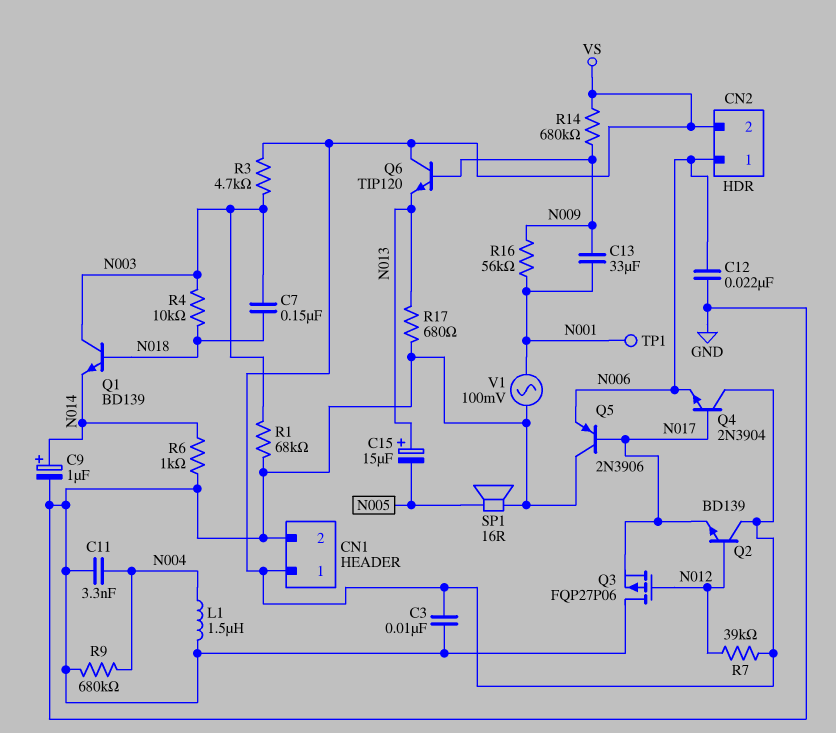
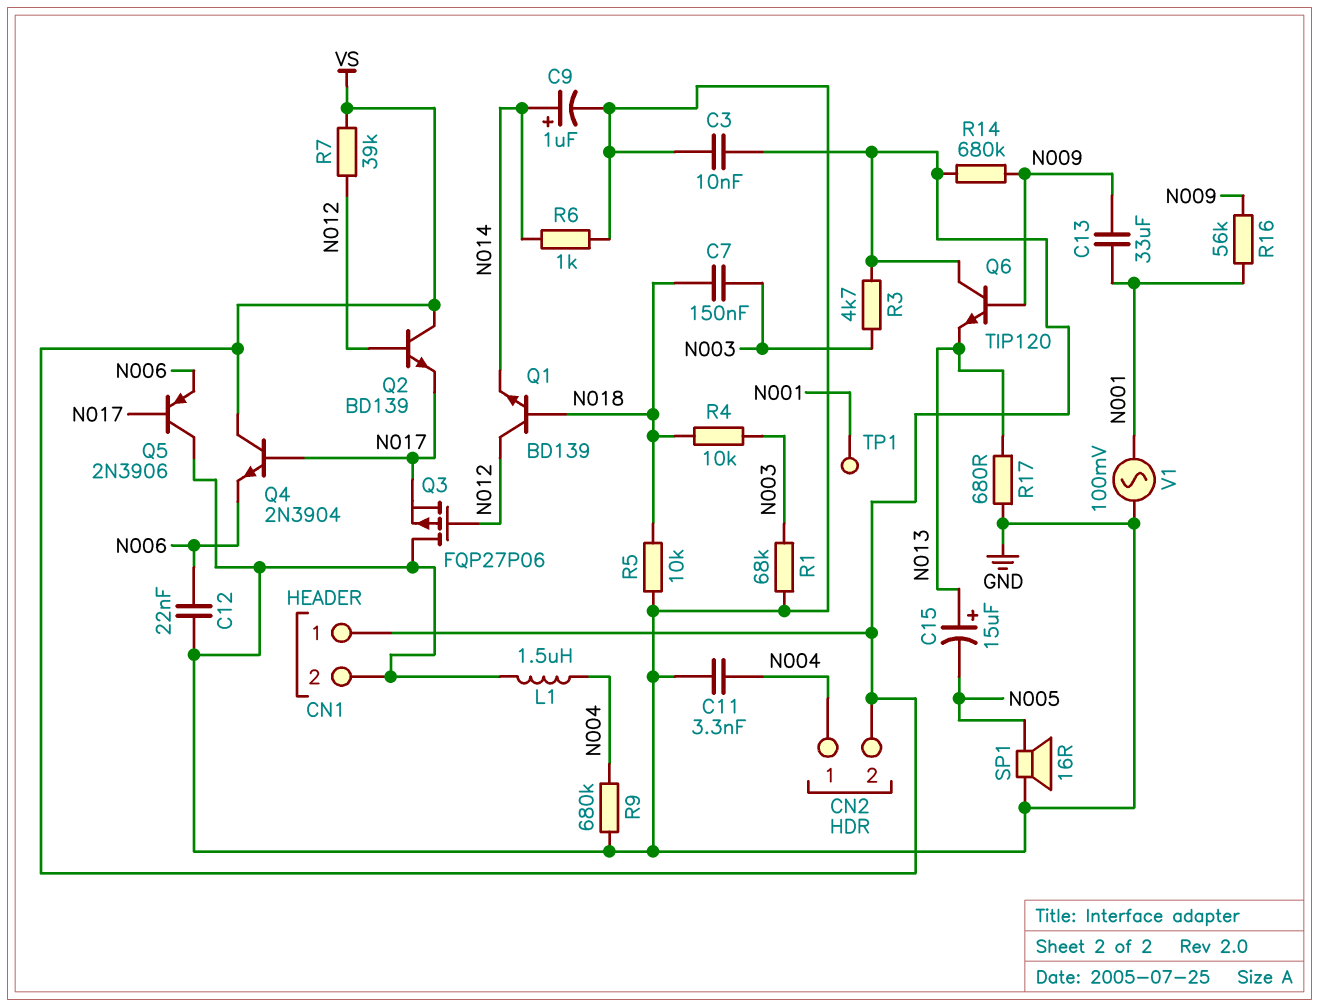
CN2 pin 1: N006 -> N004
Q1: NPN BD139 (B N018, C N003, E N014) -> NPN BD139 (B N018, C N012, E N014)
R5: none -> 10k (GND, N018)

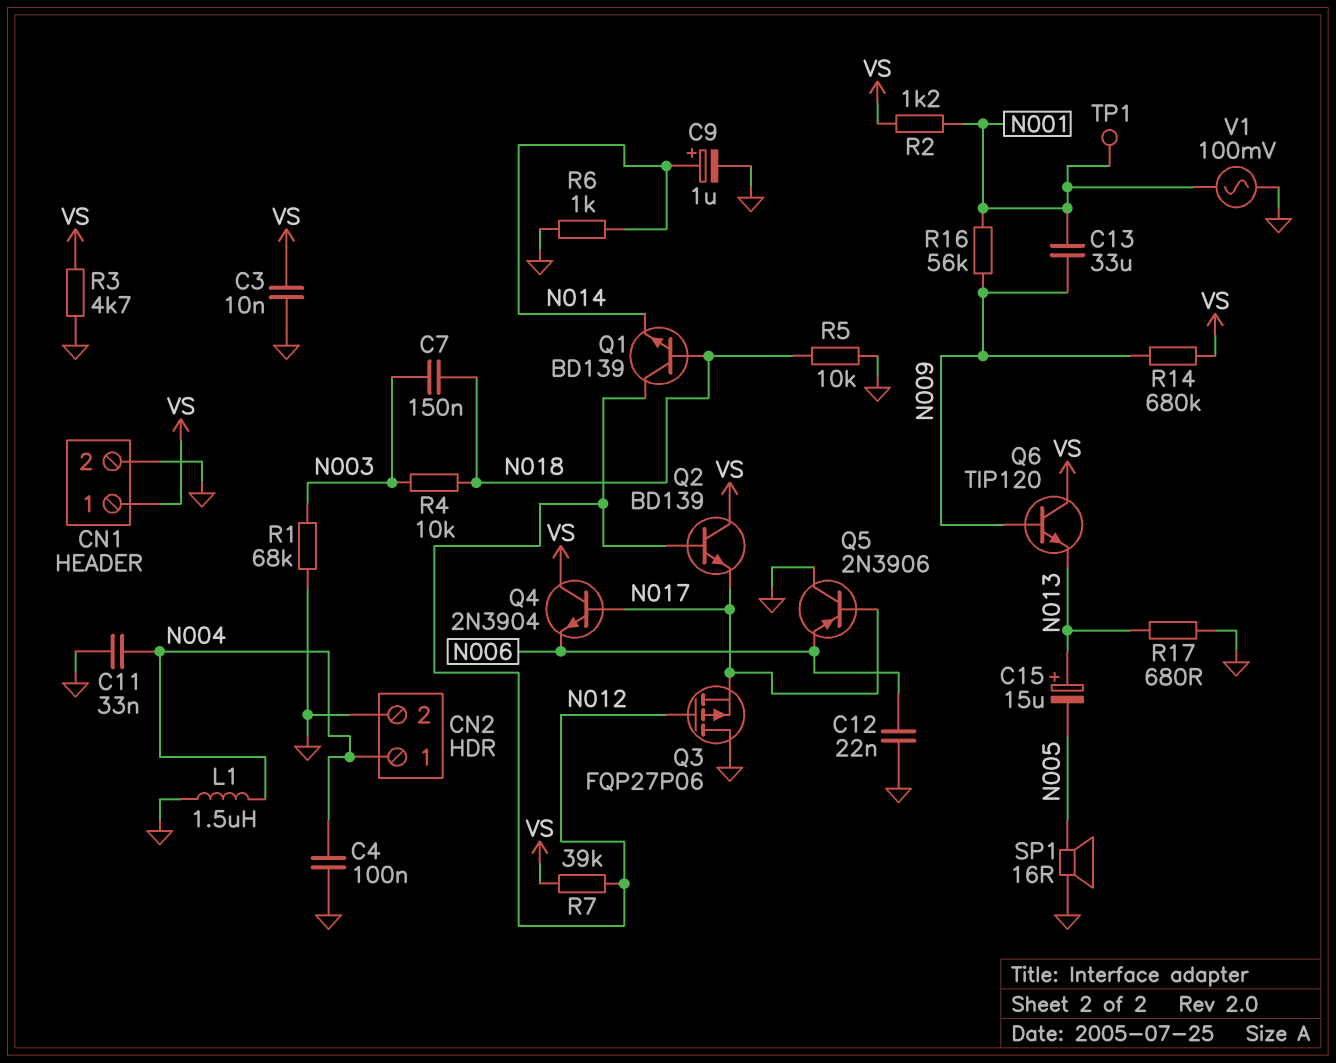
C4: none -> 100nF (GND, N004)
C11: 3.3nF (GND, N004) -> 33nF (GND, N004)
CN2 pin 2: VS -> GND
R2: none -> 1.2k (N001, VS)
R3: 4.7k (N003, VS) -> 4.7k (GND, VS)
R9: 680k (GND, N004) -> none

